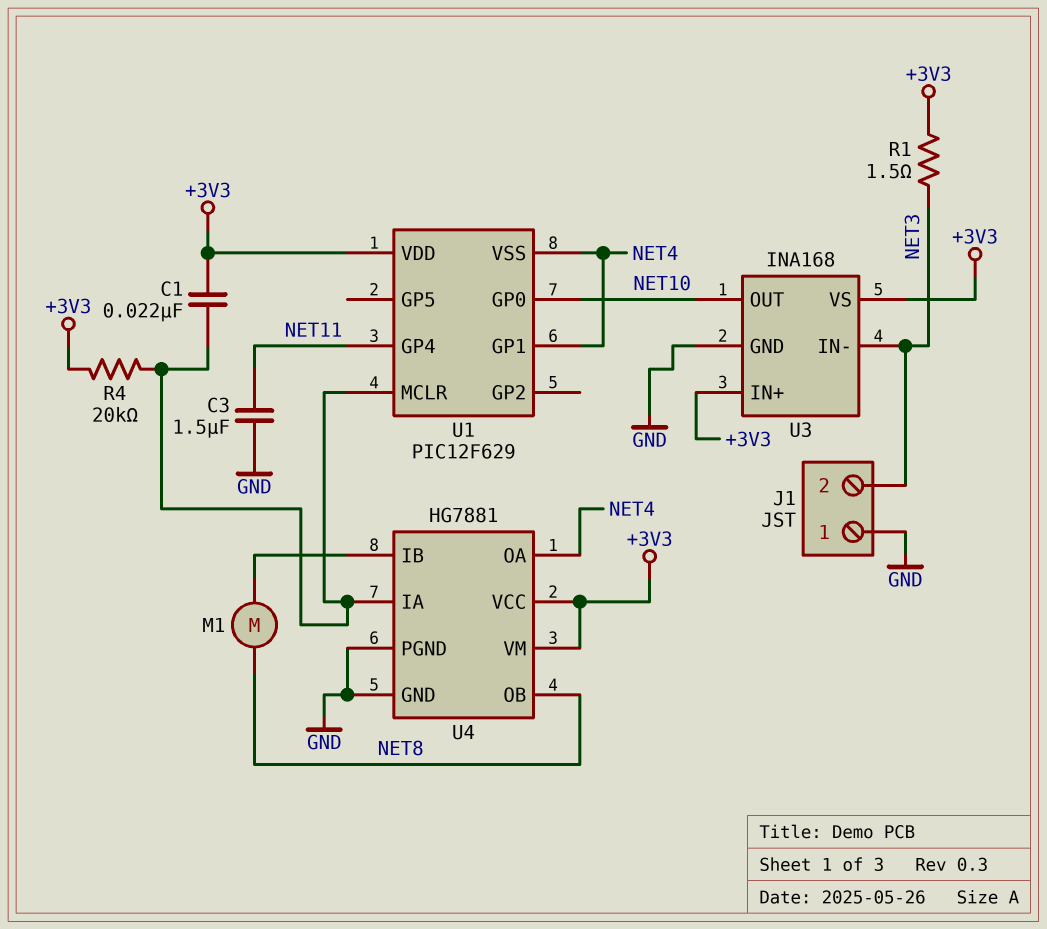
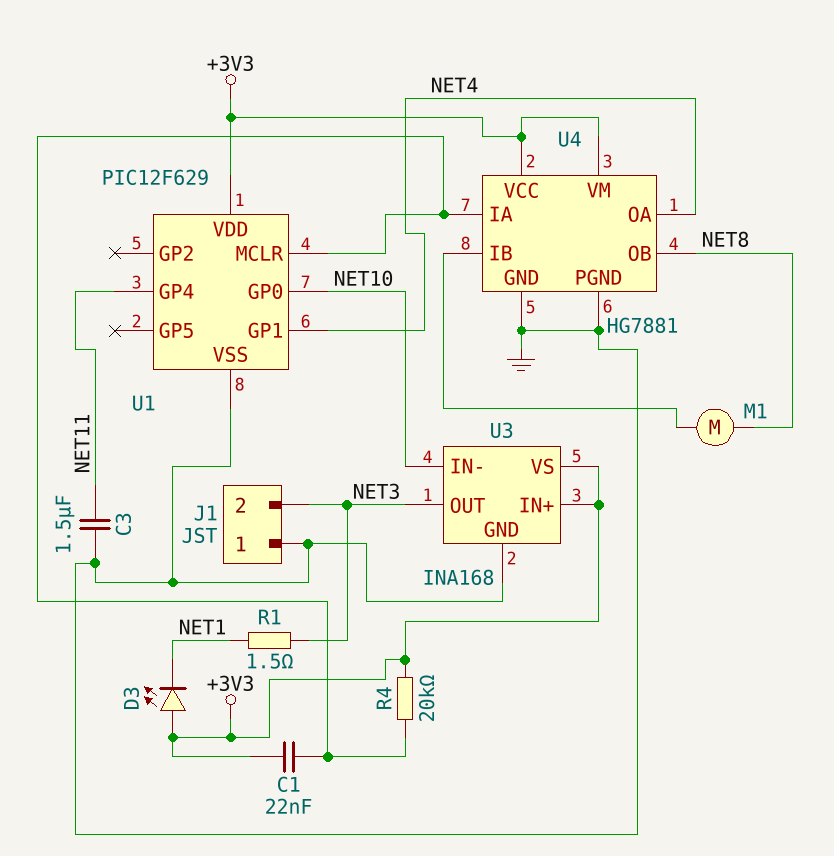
D3: none -> LED (A +3V3, K NET1)
R1: 1.5 (+3V3, NET3) -> 1.5 (NET1, NET3)
U1 pin VSS: NET4 -> GND
U3 pin IN-: NET3 -> NET10
U3 pin OUT: NET10 -> NET3

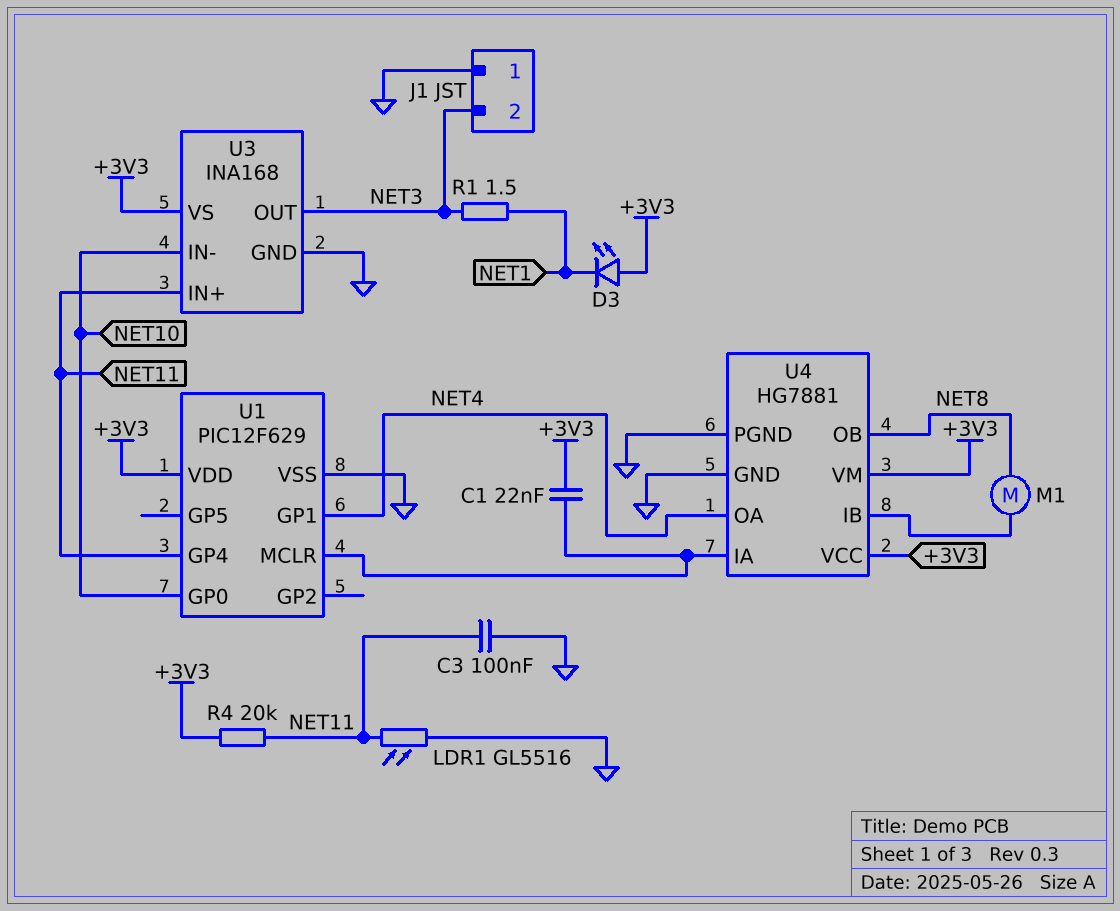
C3: 1.5uF (GND, NET11) -> 100nF (GND, NET11)
LDR1: none -> GL5516 (GND, NET11)
R4: 20k (+3V3, U1/MCLR) -> 20k (+3V3, NET11)
U3 pin IN+: +3V3 -> NET11

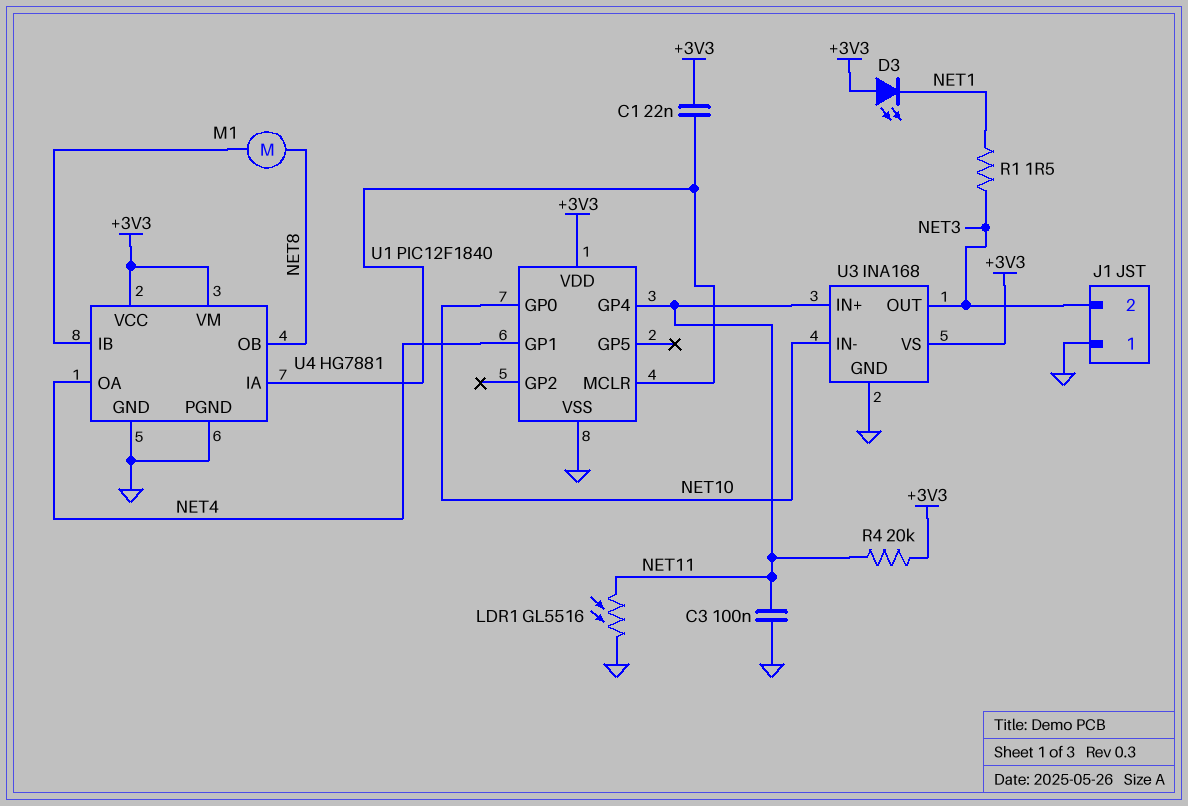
U1: PIC12F629 -> PIC12F1840

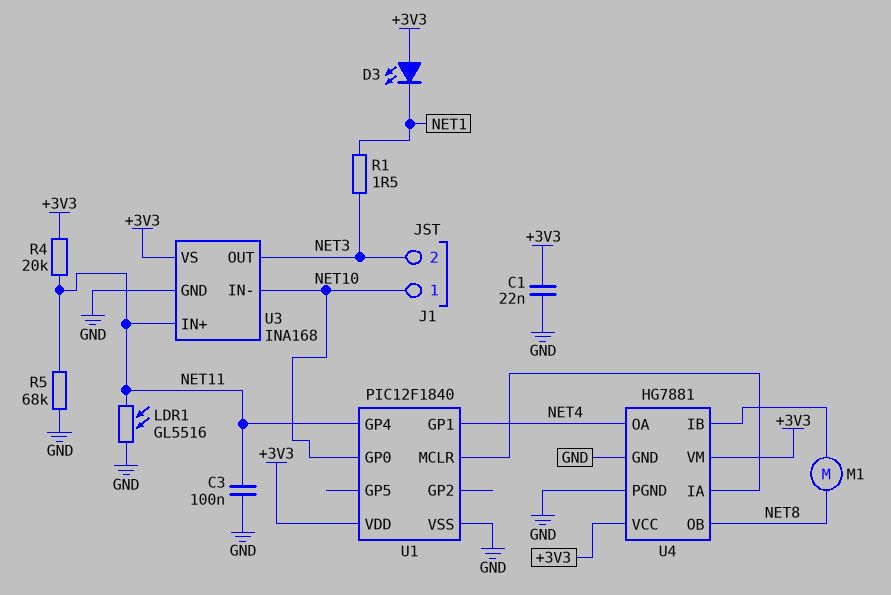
C1: 22nF (+3V3, U1/MCLR) -> 22nF (+3V3, GND)
J1 pin 1: GND -> NET10
R5: none -> 68k (GND, NET11)

